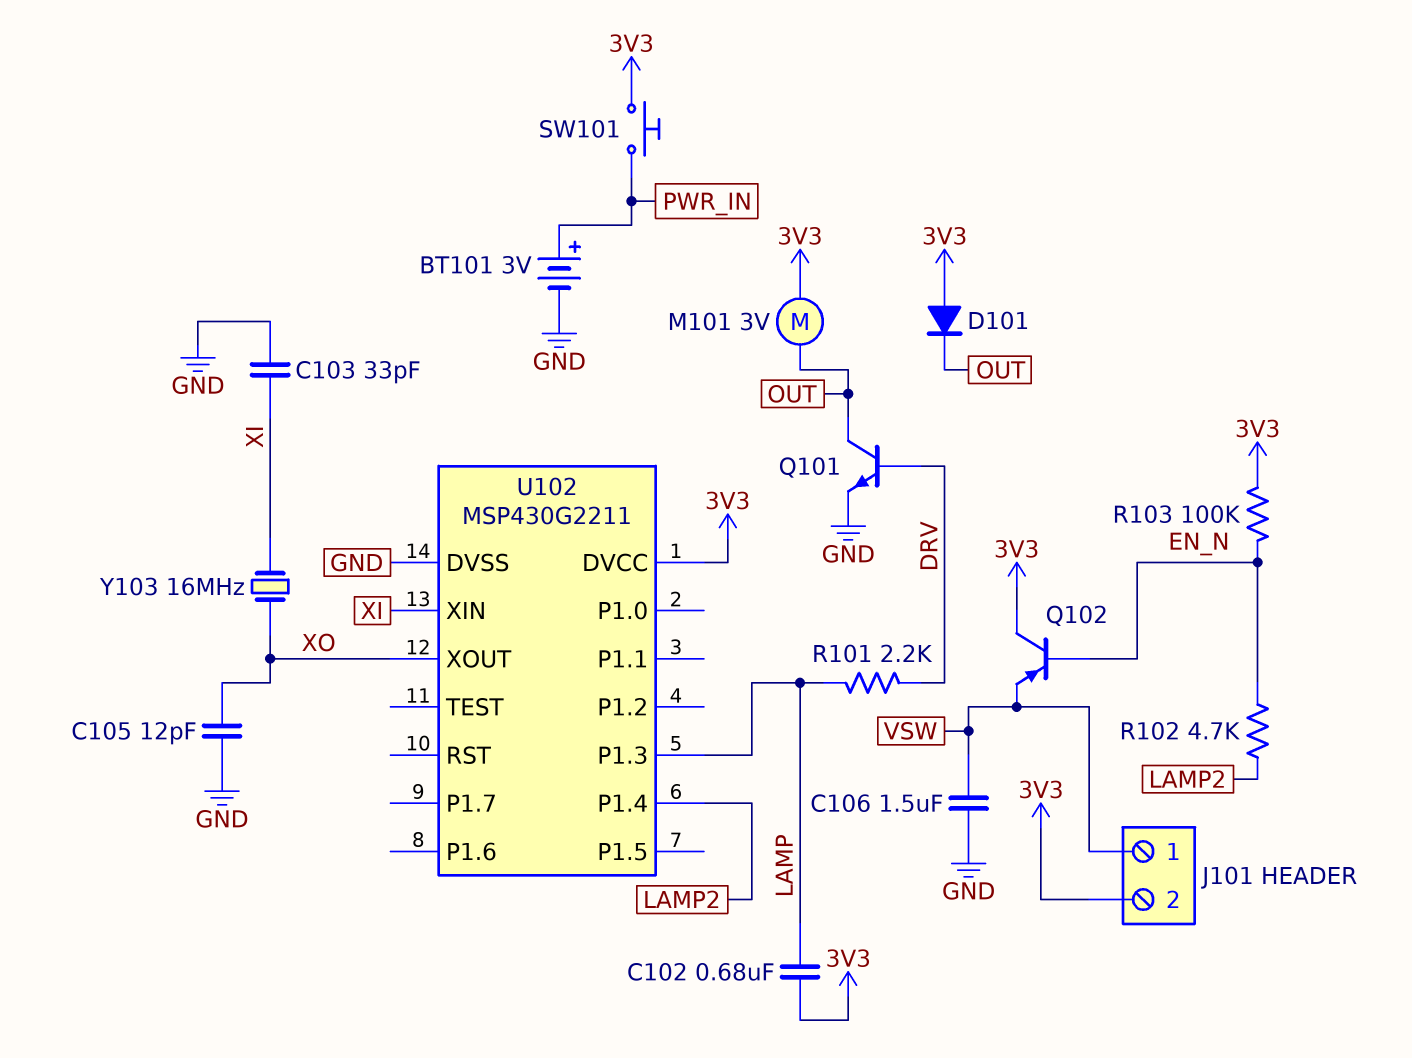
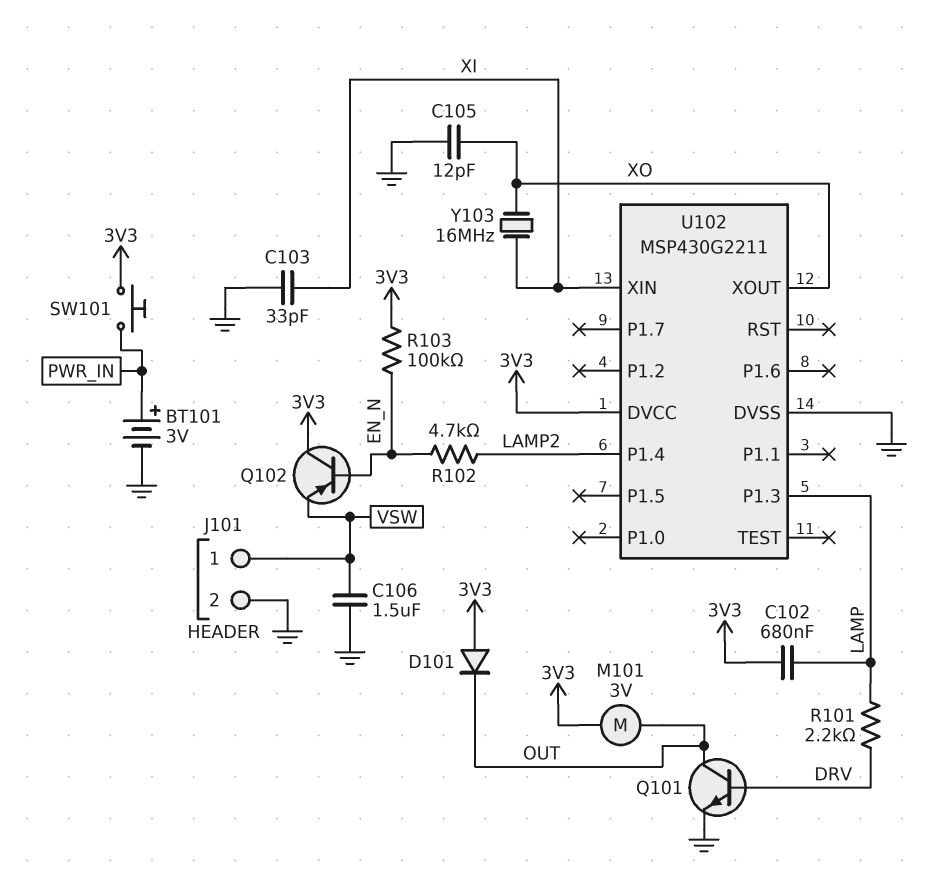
J101 pin 2: 3V3 -> GND

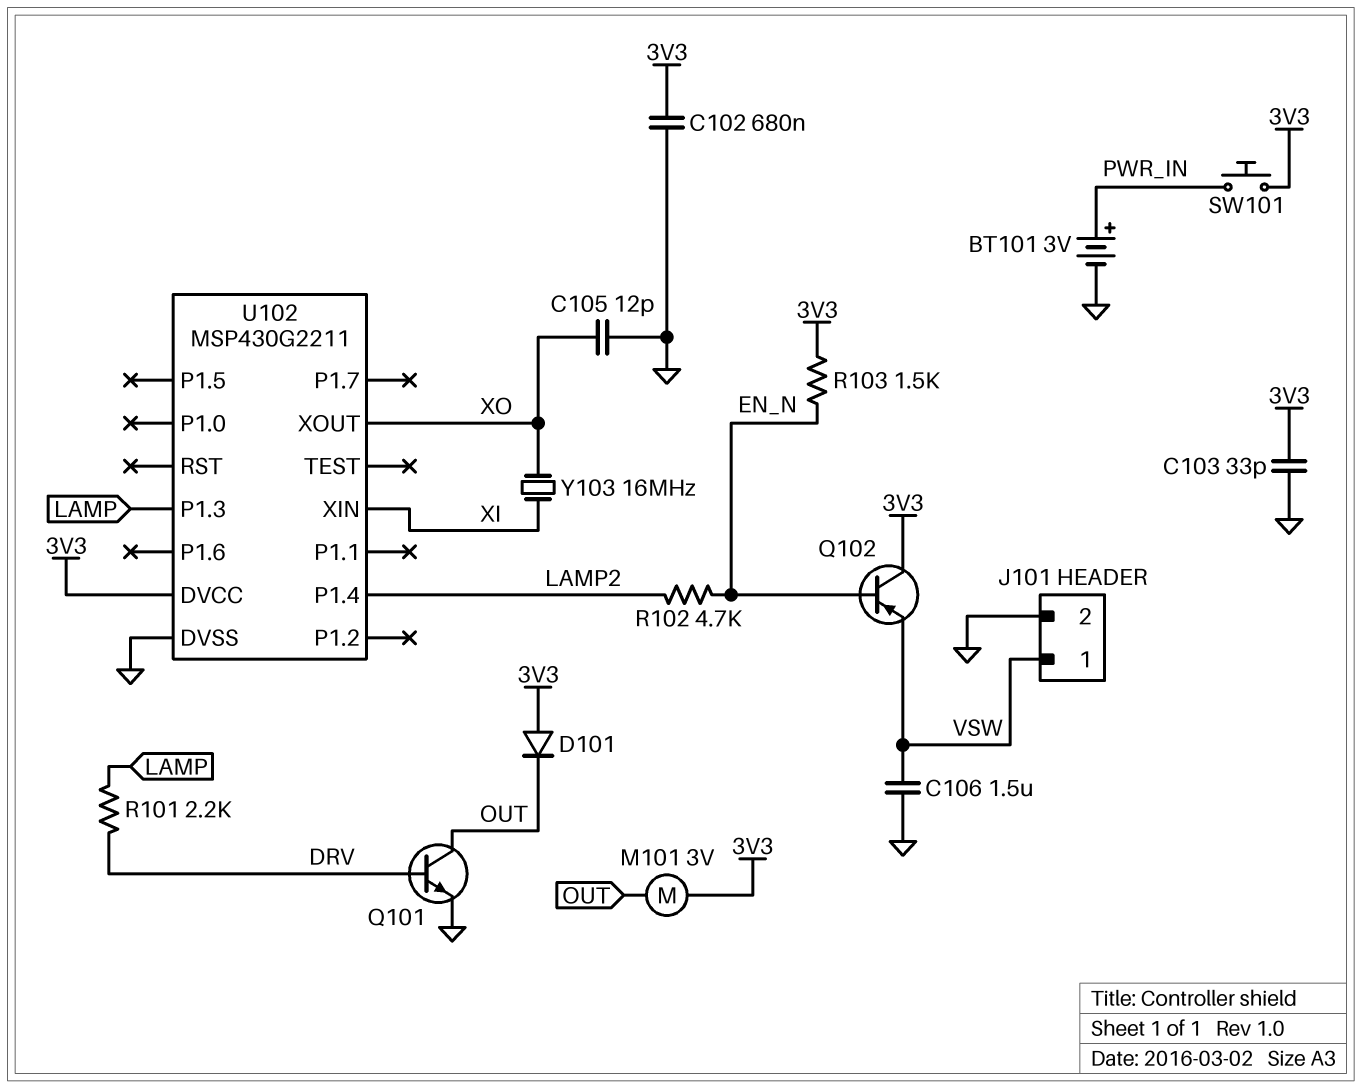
C102: 680nF (3V3, LAMP) -> 680nF (3V3, GND)
C103: 33pF (GND, XI) -> 33pF (3V3, GND)
R103: 100k (3V3, EN_N) -> 1.5k (3V3, EN_N)

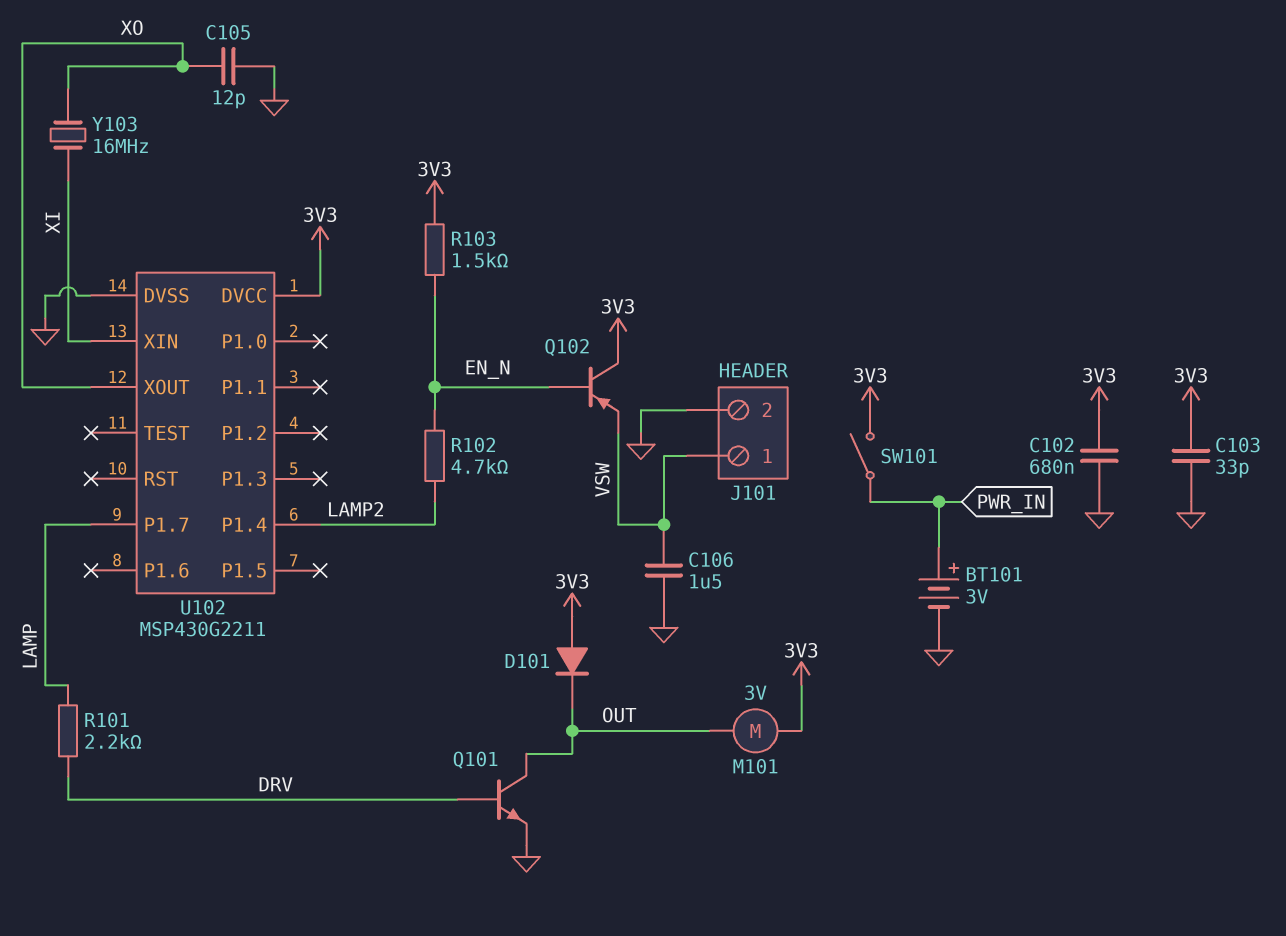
SW101: button (3V3, PWR_IN) -> switch (3V3, PWR_IN)
U102 pin P1.3: LAMP -> none
U102 pin P1.7: none -> LAMP

